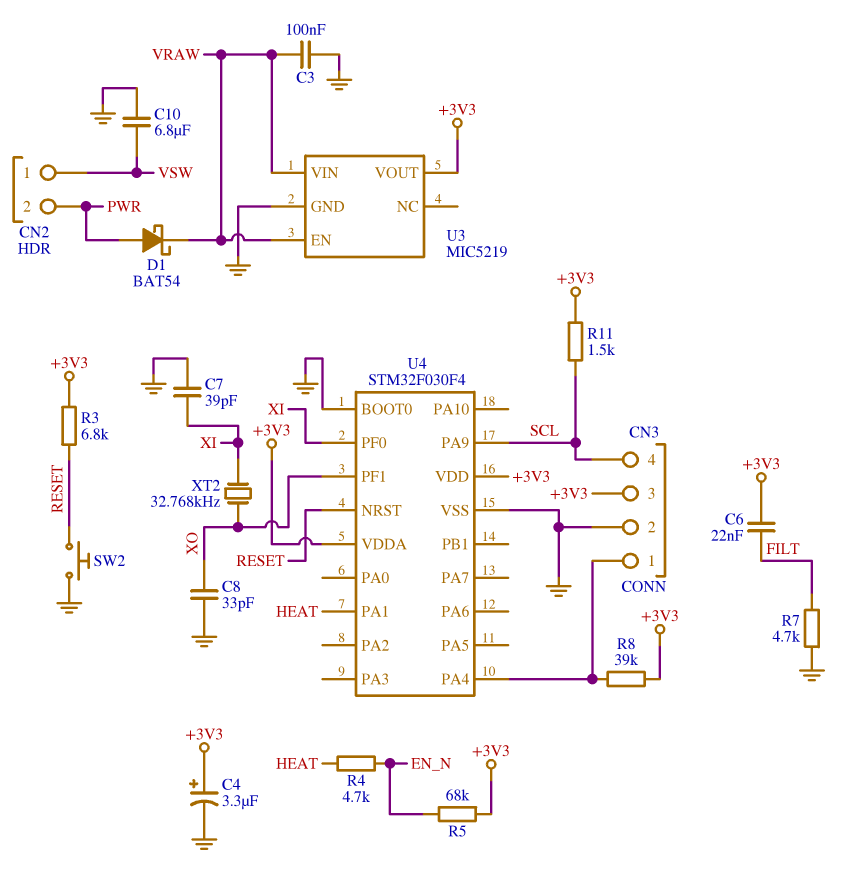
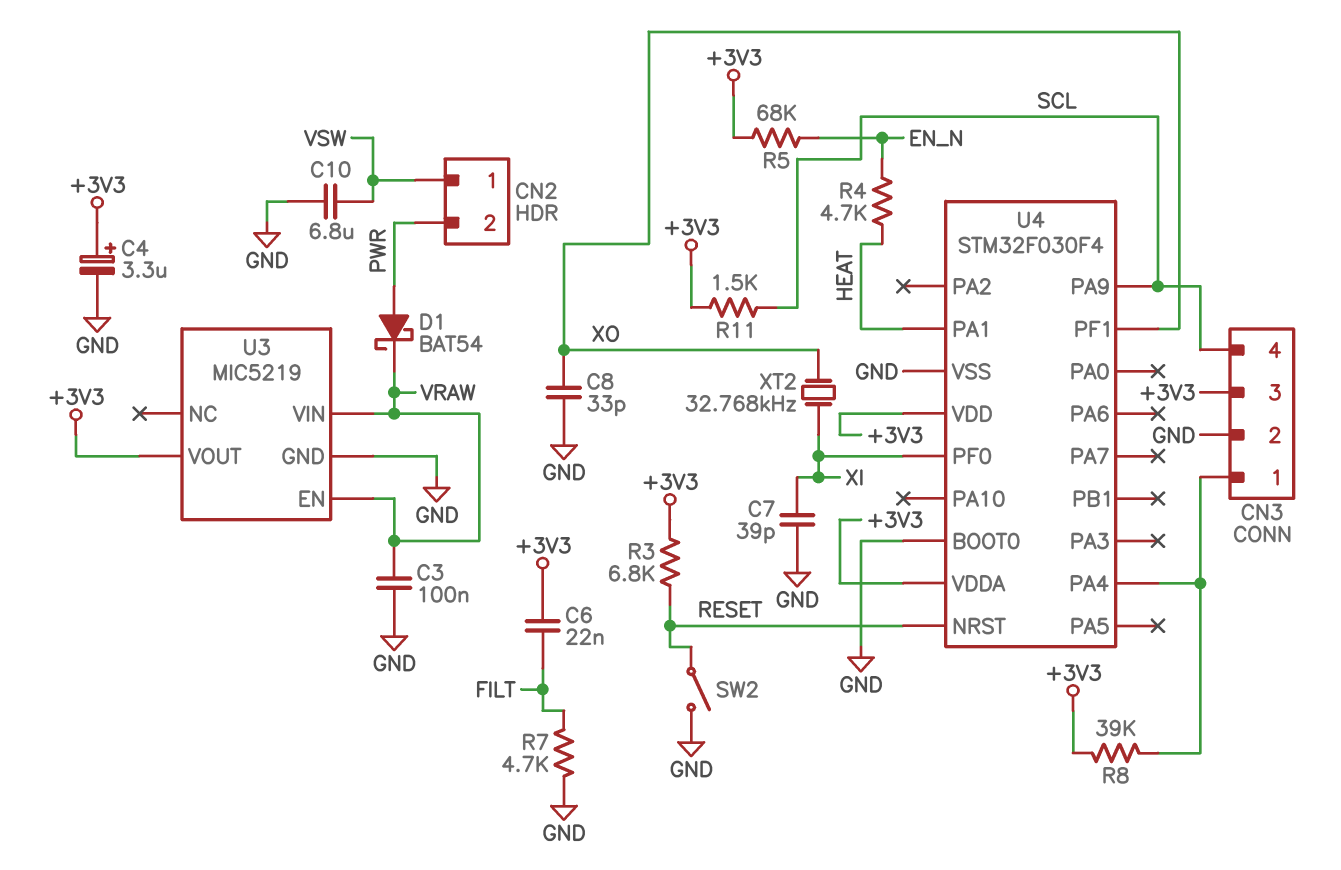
SW2: button (GND, RESET) -> switch (GND, RESET)

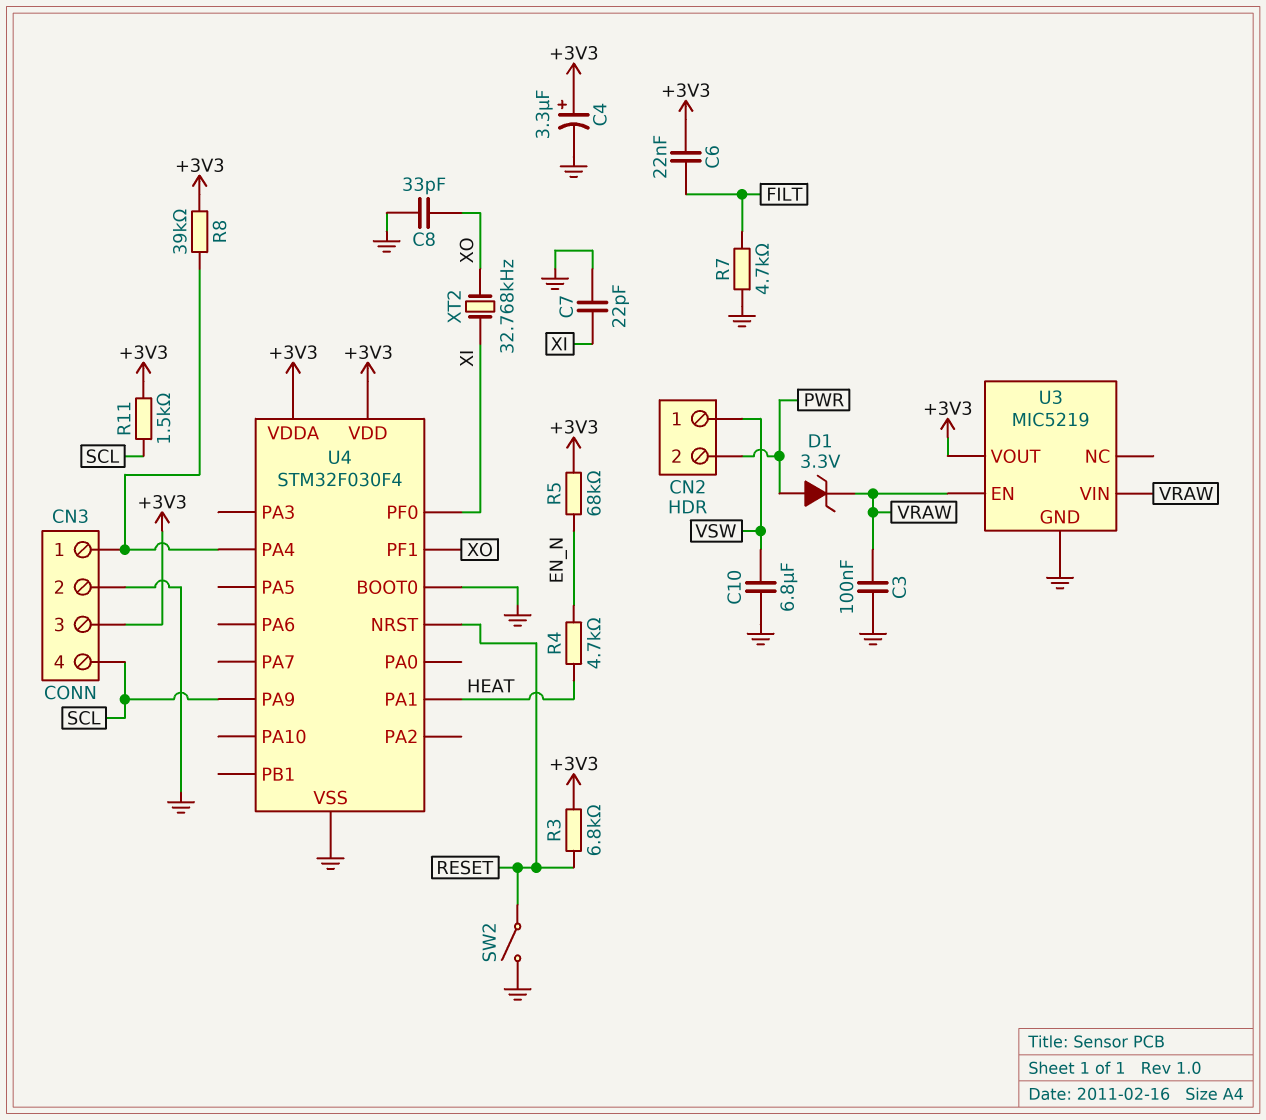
C7: 39pF (GND, XI) -> 22pF (GND, XI)
D1: schottky BAT54 (A PWR, K VRAW) -> zener 3.3V (A PWR, K VRAW)

